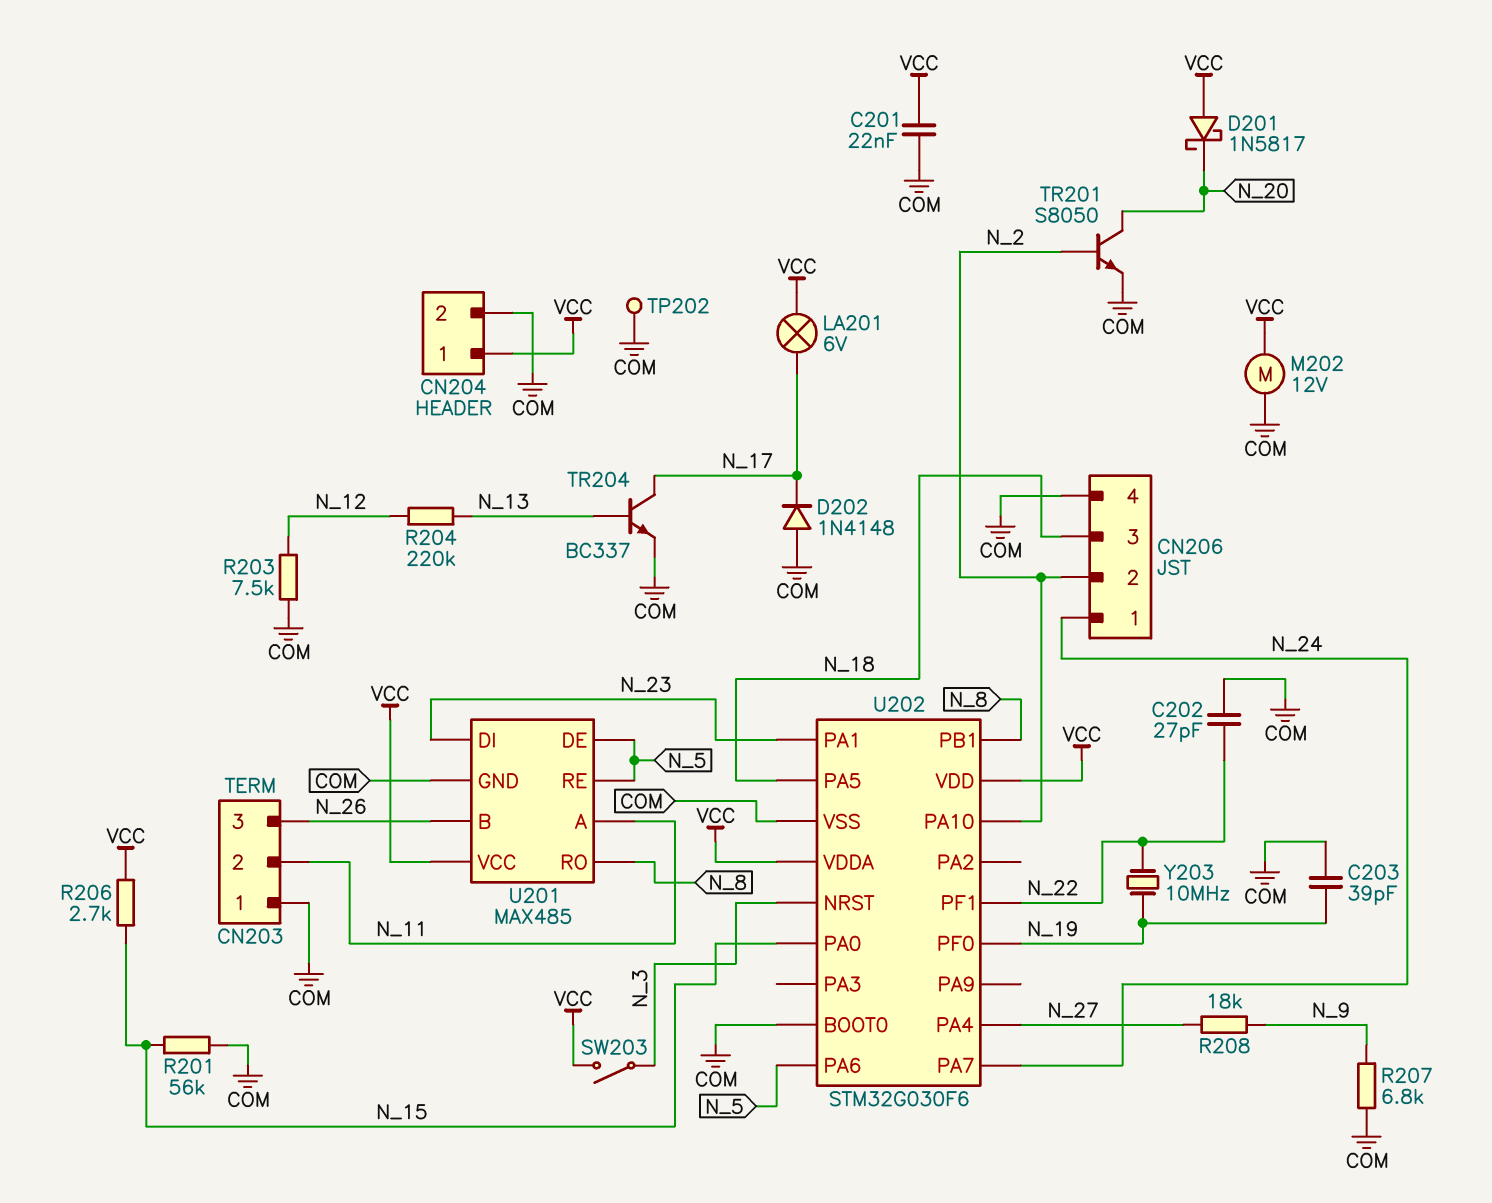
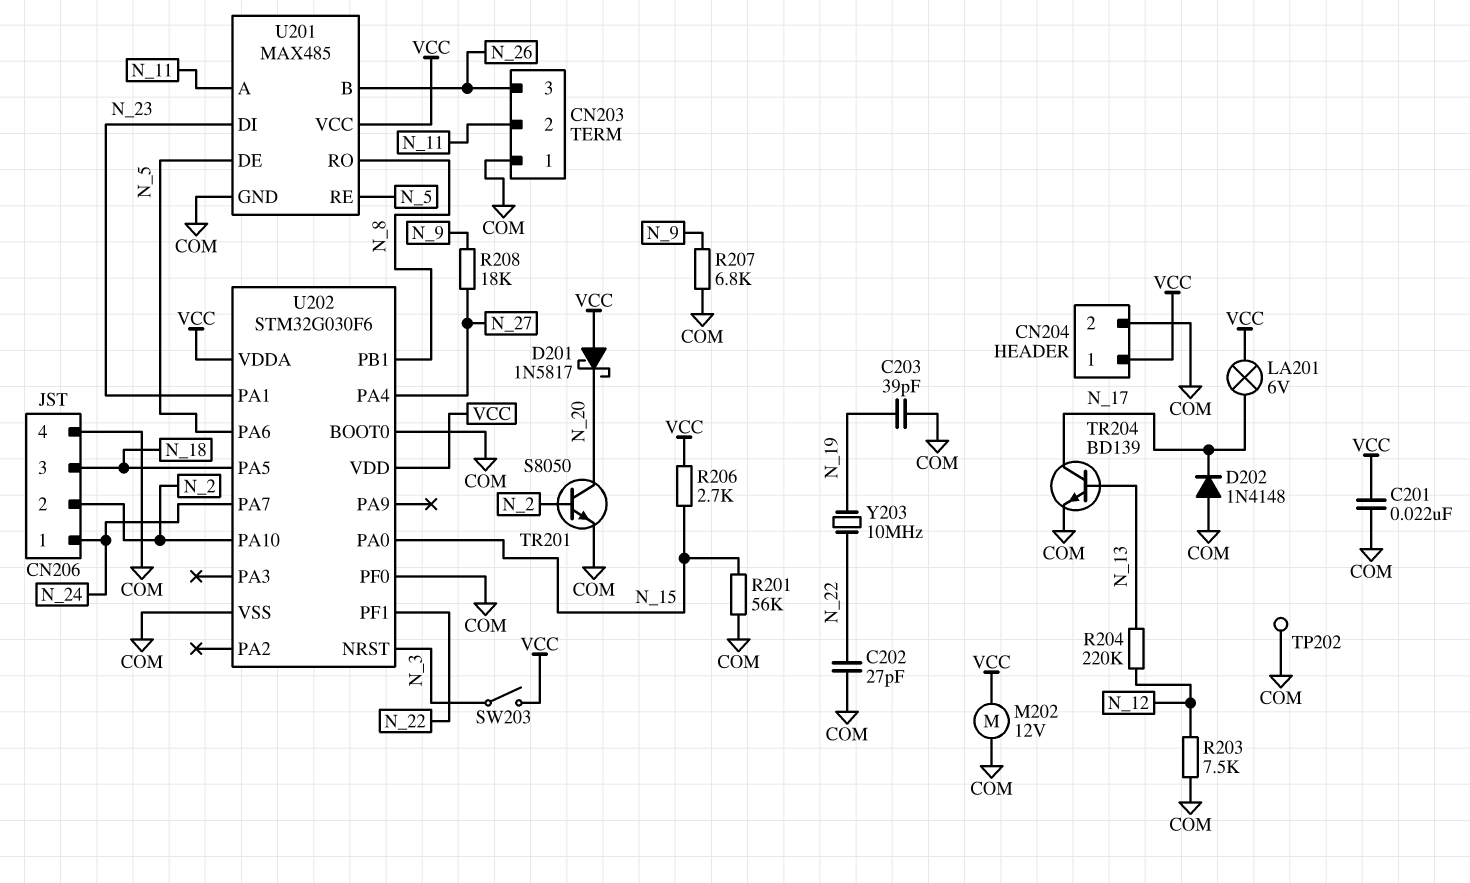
TR204: NPN BC337 (B N_13, C N_17, E COM) -> NPN BD139 (B N_13, C N_17, E COM)
U202 pin PF0: N_19 -> COM

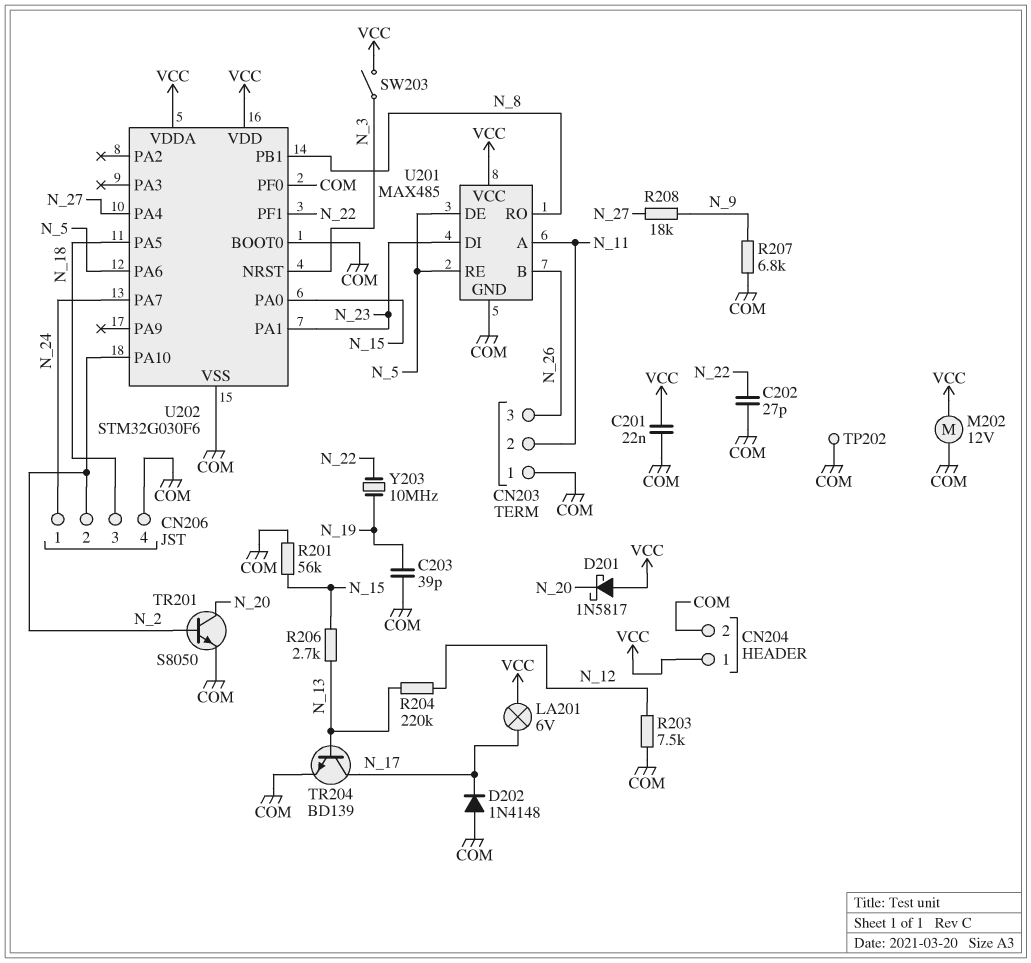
R206: 2.7k (N_15, VCC) -> 2.7k (N_13, N_15)

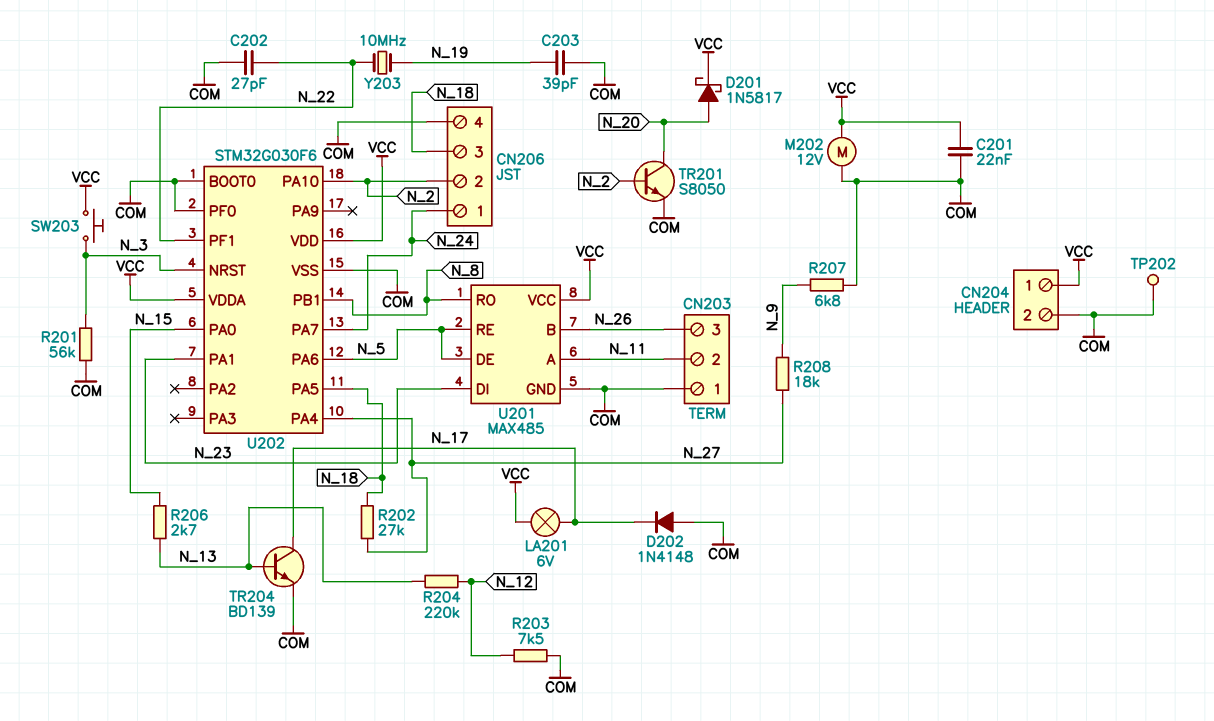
D201: schottky 1N5817 (A VCC, K N_20) -> schottky 1N5817 (A N_20, K VCC)
R201: 56k (COM, N_15) -> 56k (COM, N_3)
R202: none -> 27k (N_18, N_27)
SW203: switch (N_3, VCC) -> button (N_3, VCC)

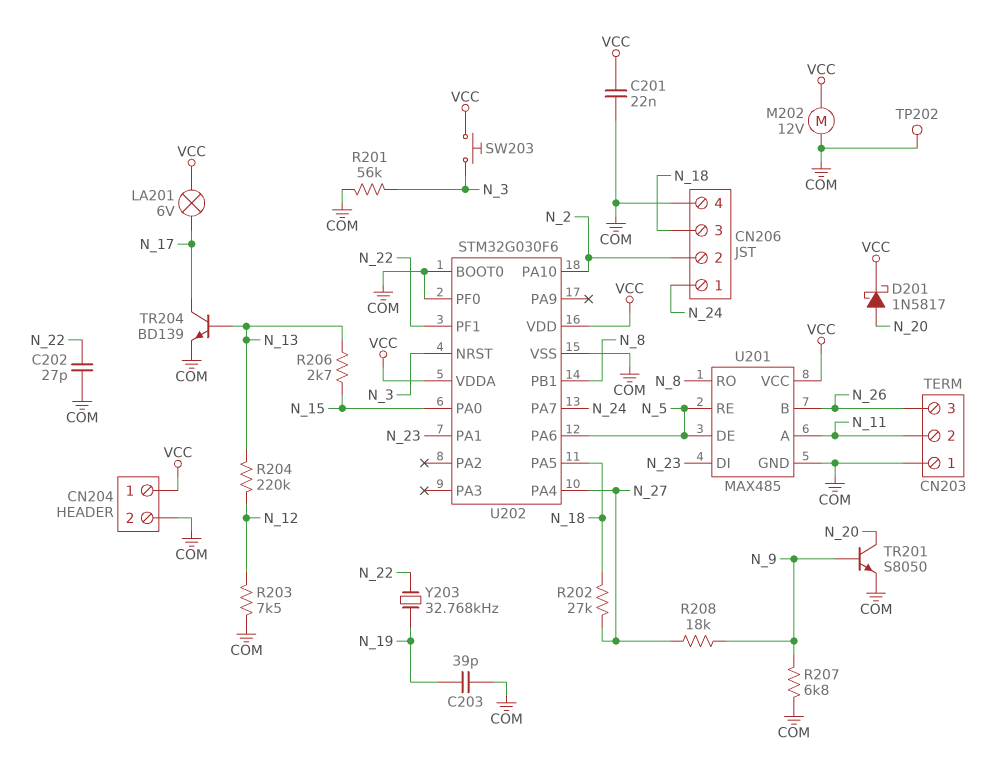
D202: diode 1N4148 (A COM, K N_17) -> none
TR201: NPN S8050 (B N_2, C N_20, E COM) -> NPN S8050 (B N_9, C N_20, E COM)
Y203: 10MHz (N_19, N_22) -> 32.768kHz (N_19, N_22)

